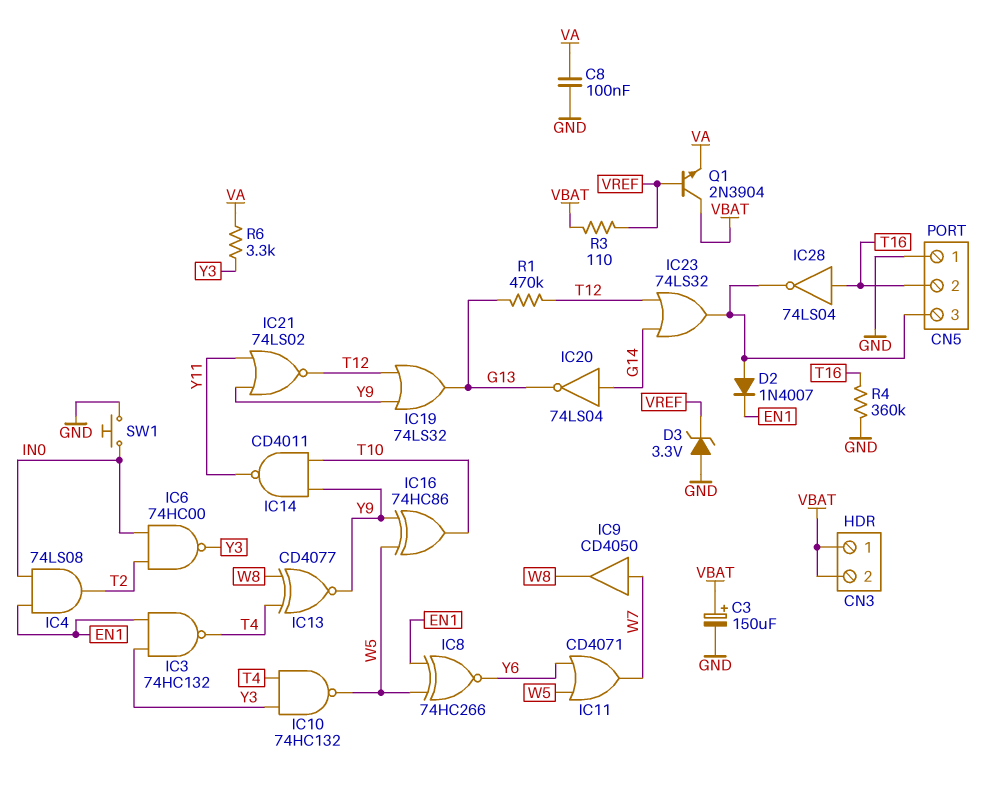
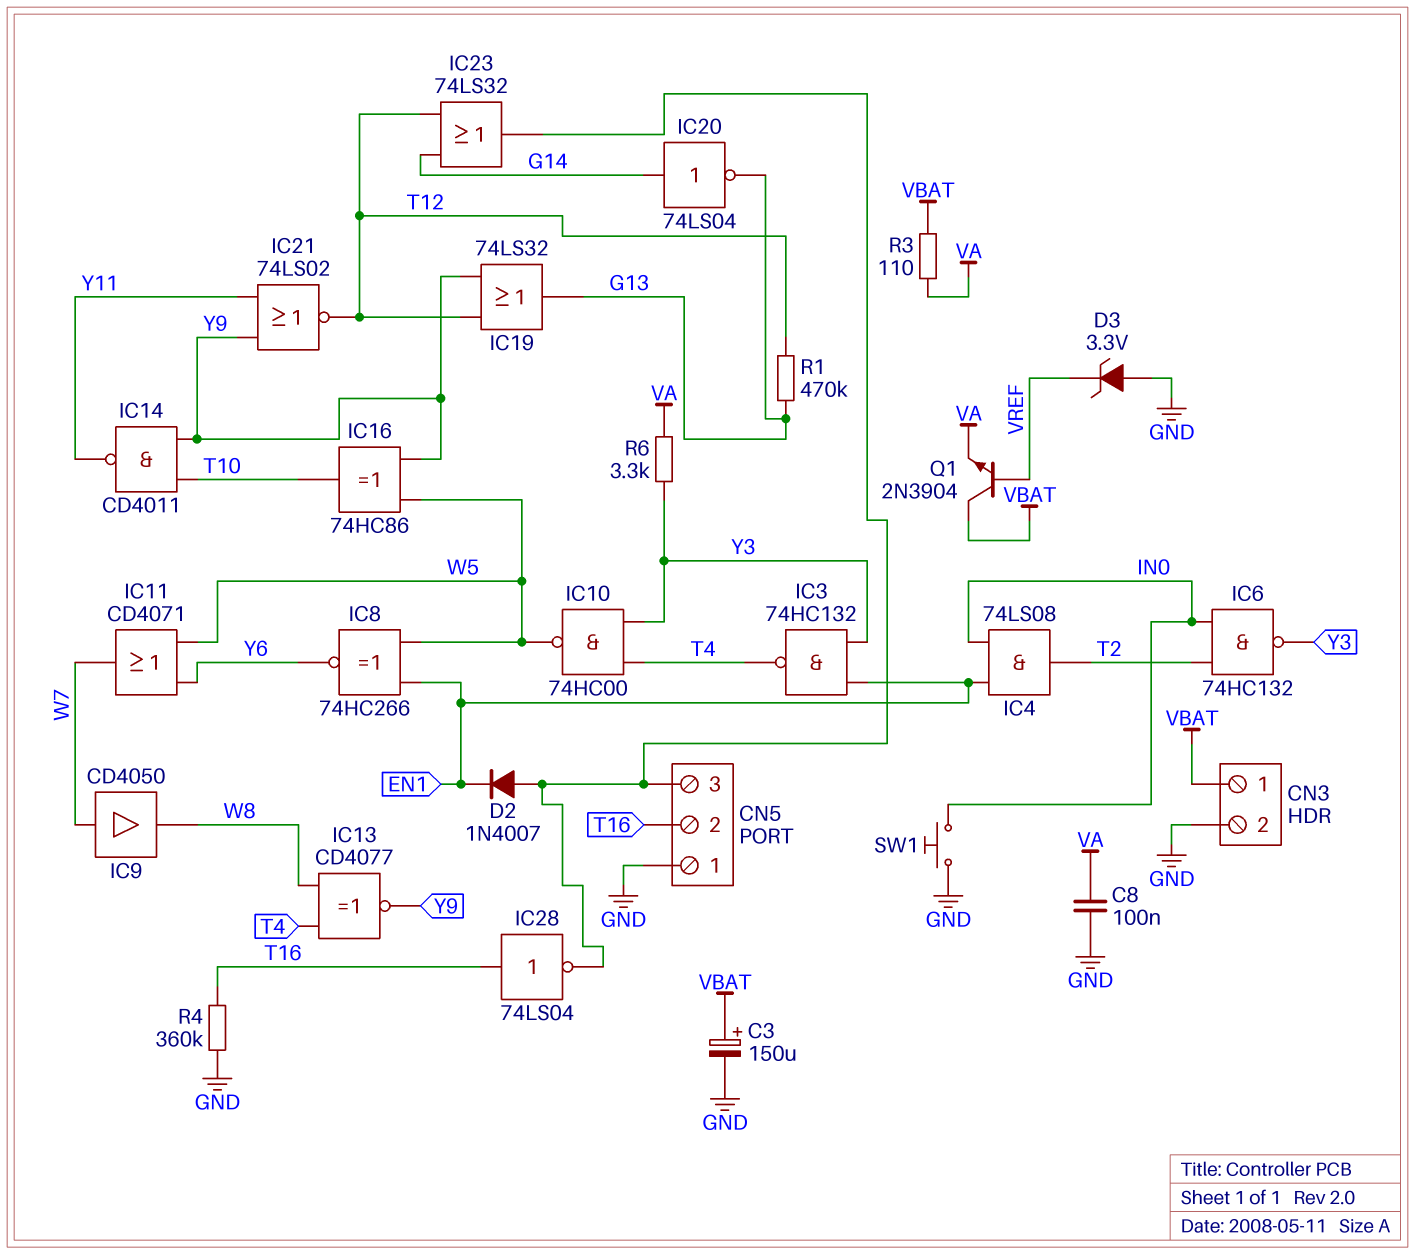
CN3 pin 2: VBAT -> GND
IC6: NAND 74HC00 (in IN0, in T2, out Y3) -> NAND 74HC132 (in IN0, in T2, out Y3)
IC10: NAND 74HC132 (in T4, in Y3, out W5) -> NAND 74HC00 (in T4, in Y3, out W5)
R3: 110 (VBAT, VREF) -> 110 (VA, VBAT)

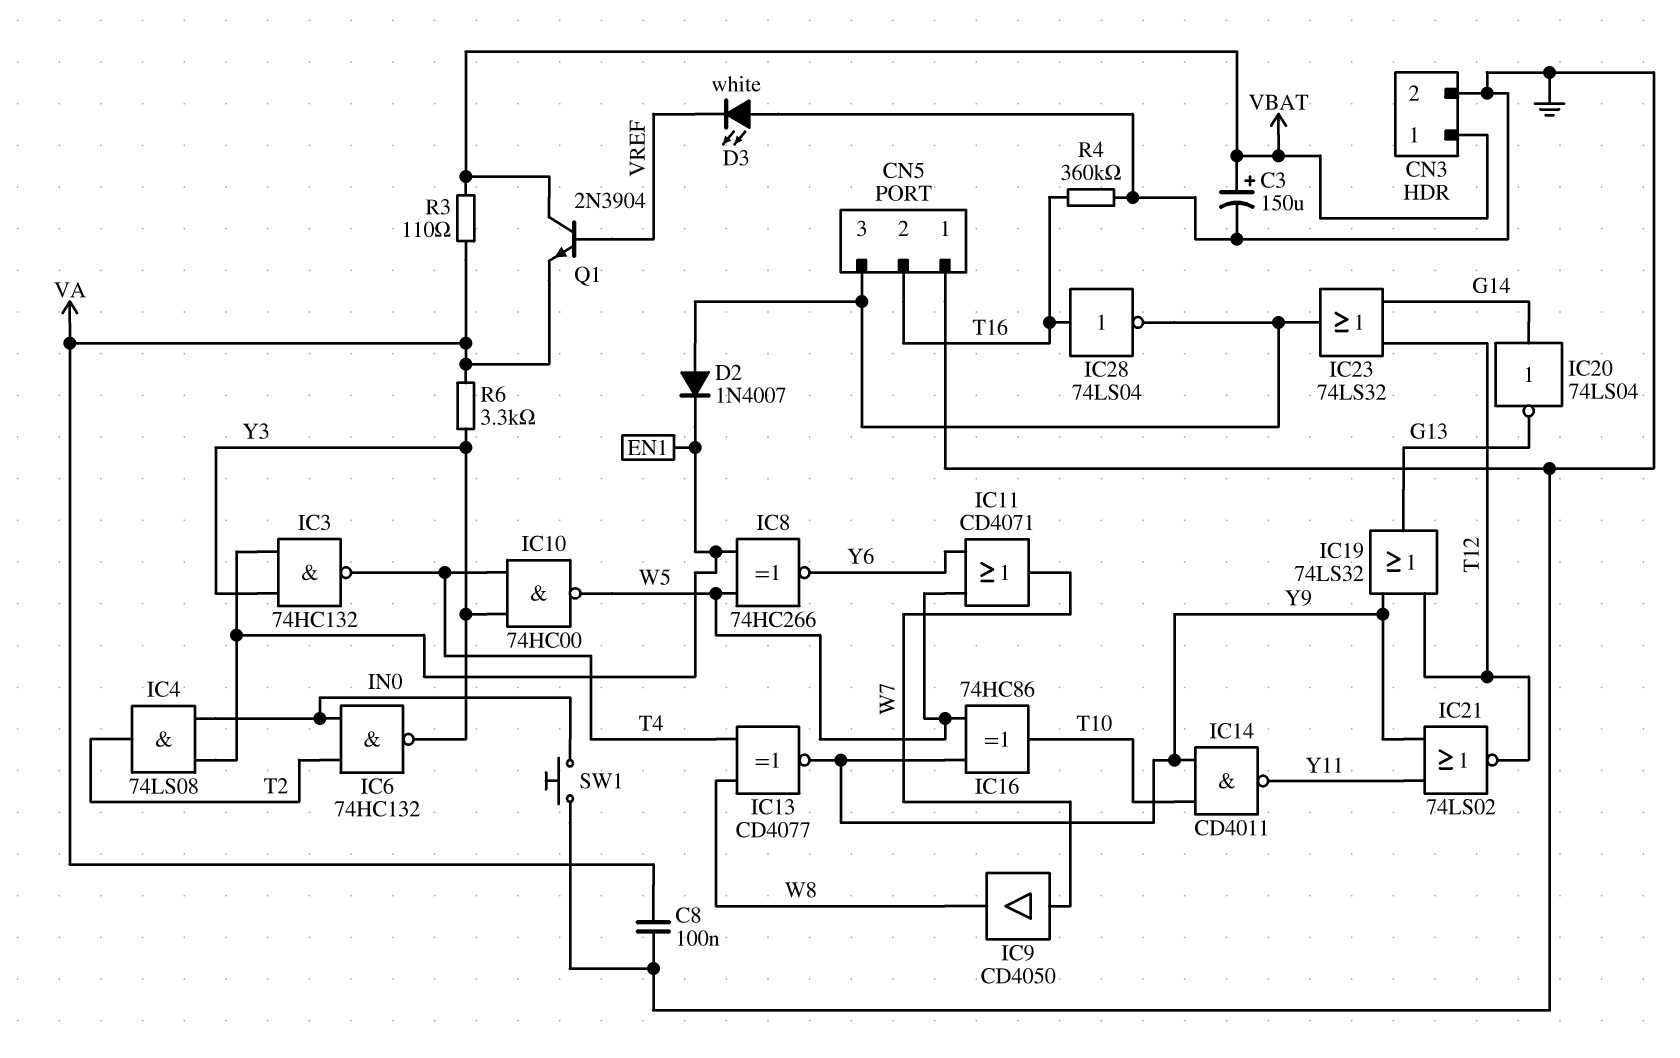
D3: zener 3.3V (A GND, K VREF) -> LED white (A GND, K VREF)
R1: 470k (G13, T12) -> none

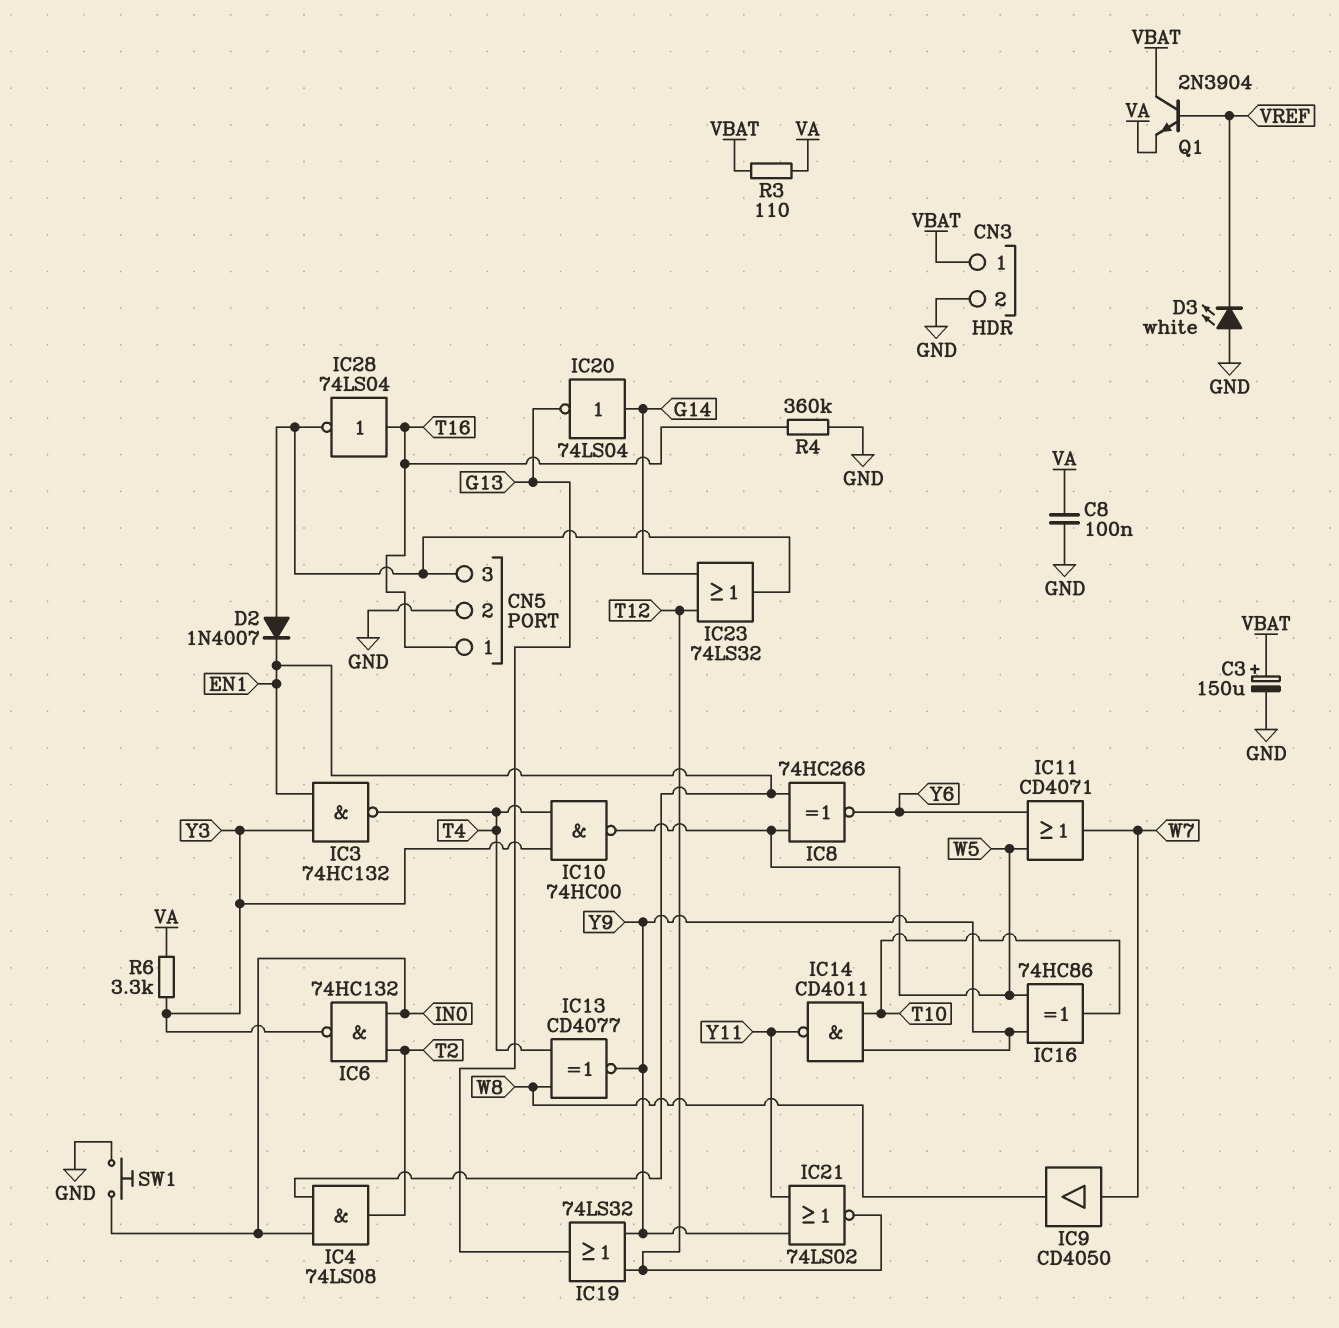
CN5 pin 1: GND -> T16
CN5 pin 2: T16 -> GND

